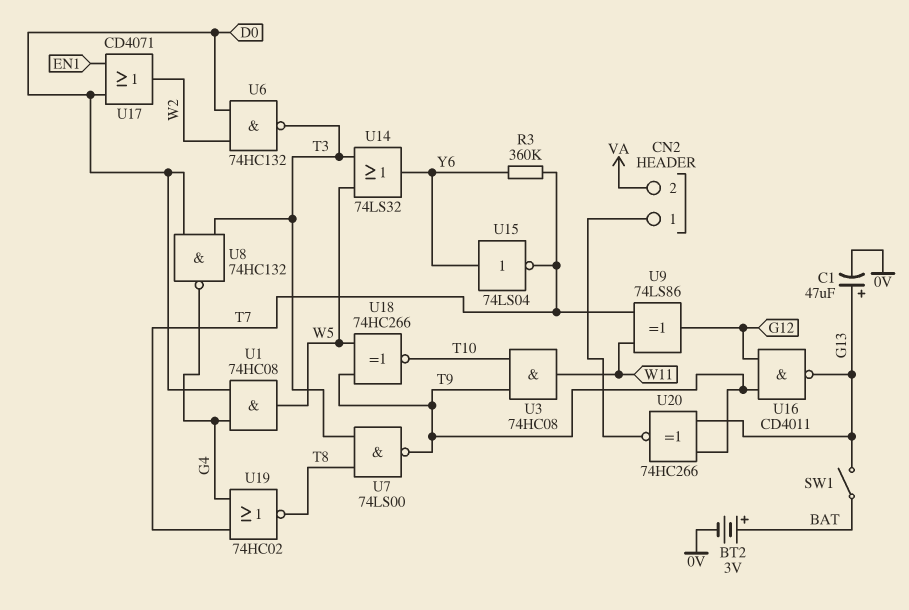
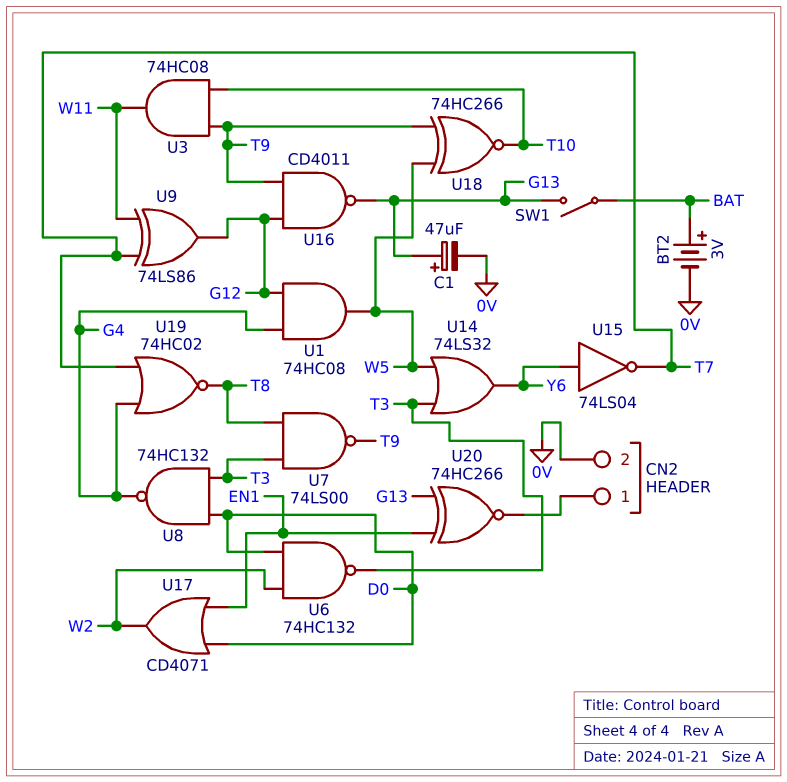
CN2 pin 2: VA -> 0V
R3: 360k (T7, Y6) -> none
U1: AND 74HC08 (in D0, in G4, out W5) -> AND 74HC08 (in G4, in G12, out W5)
U20: XNOR 74HC266 (in G13, in T9, out CN2/1) -> XNOR 74HC266 (in EN1, in G13, out CN2/1)

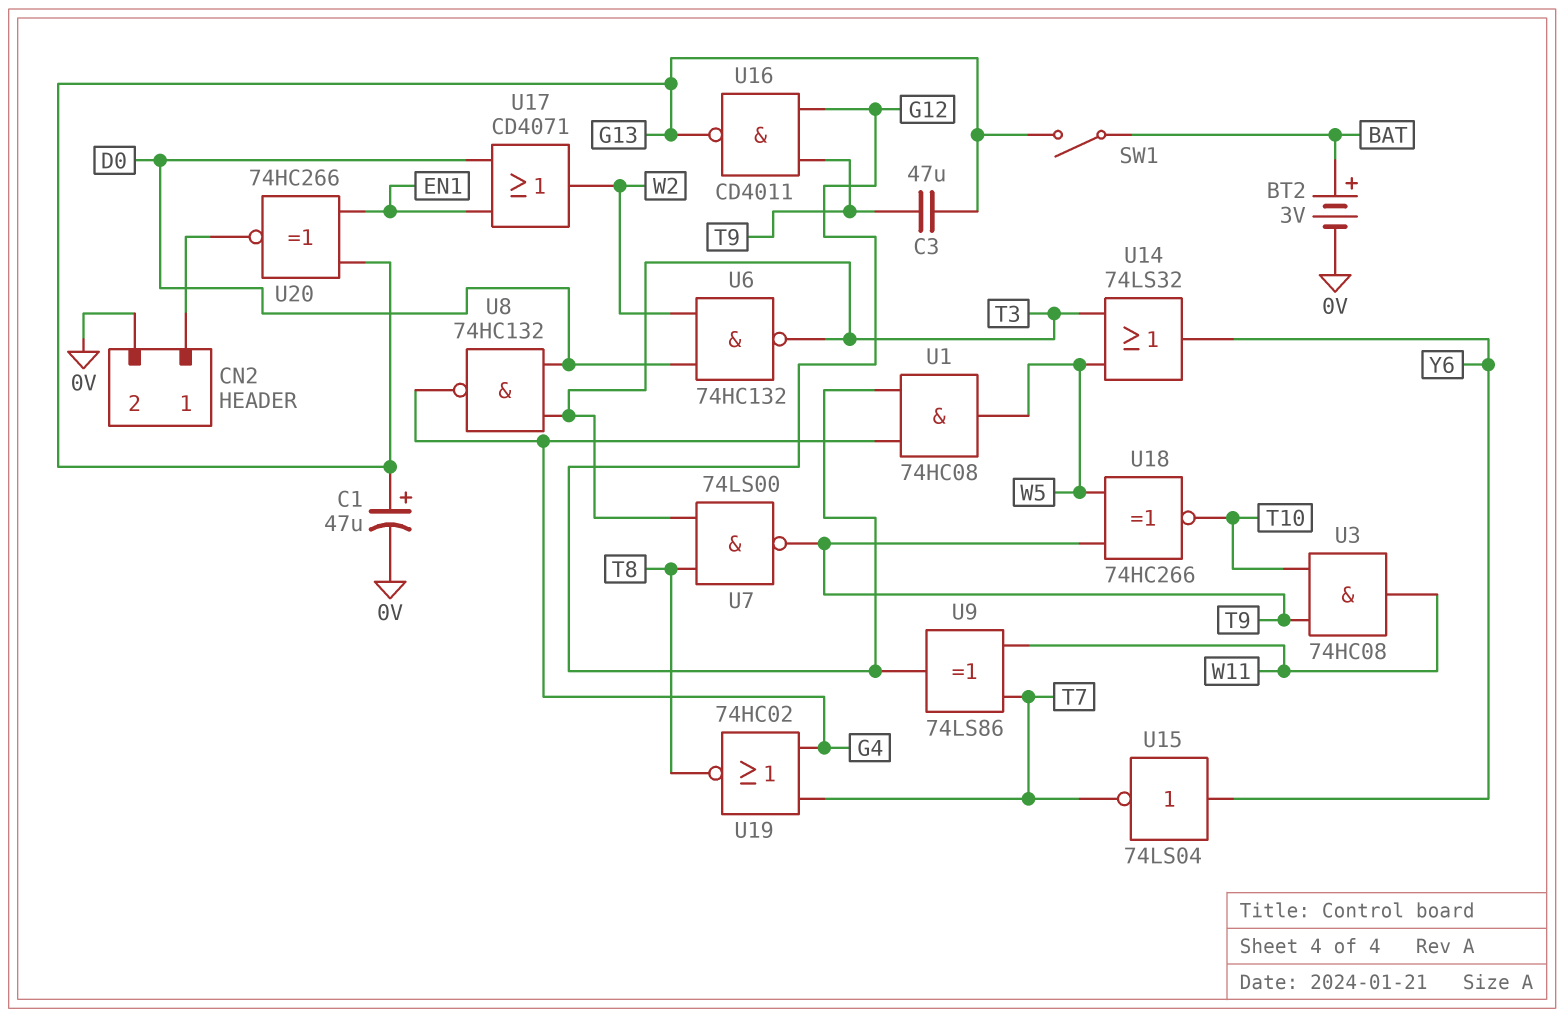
C3: none -> 47uF (G13, T9)

